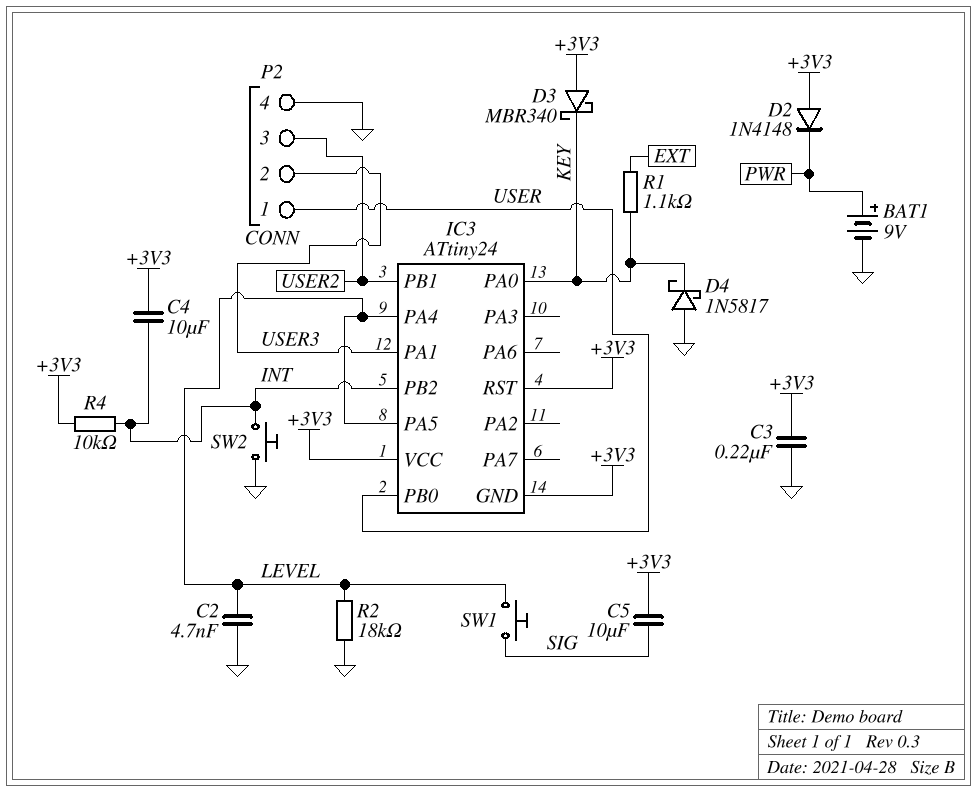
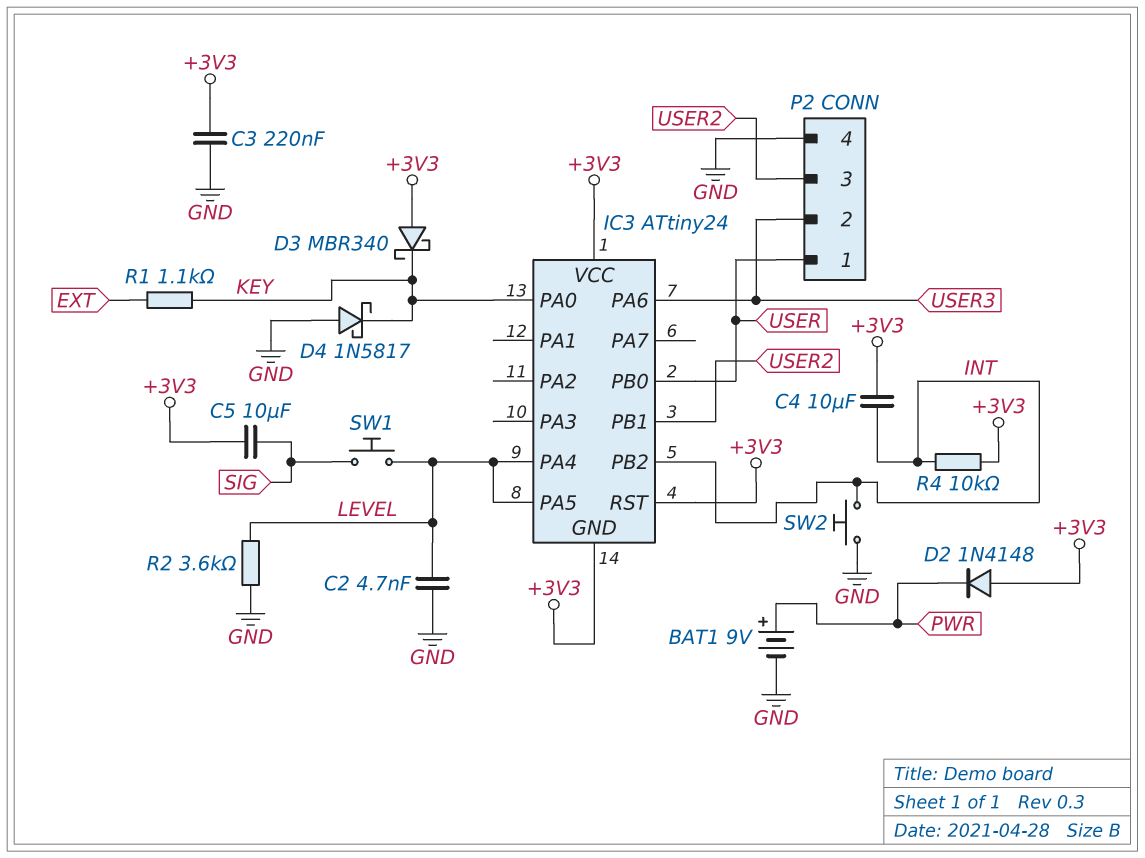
IC3 pin PA1: USER3 -> none
IC3 pin PA6: none -> USER3
R2: 18k (GND, LEVEL) -> 3.6k (GND, LEVEL)

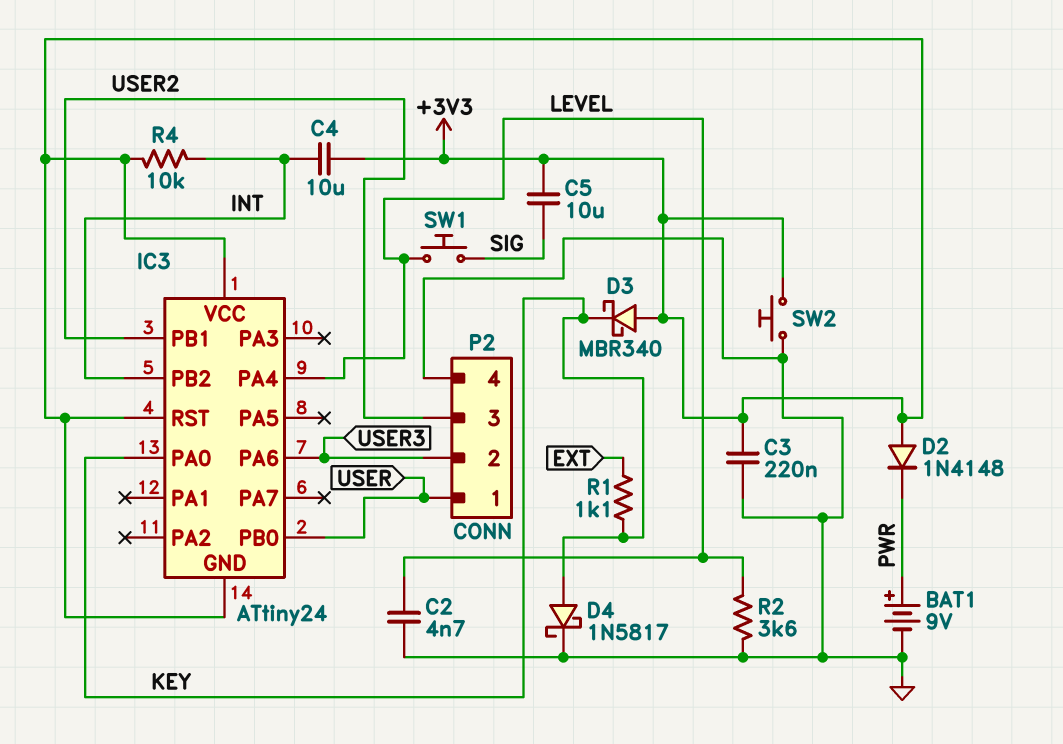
D4: schottky 1N5817 (A GND, K KEY) -> schottky 1N5817 (A KEY, K GND)
IC3 pin PA5: LEVEL -> none
SW2: button (GND, INT) -> button (+3V3, GND)

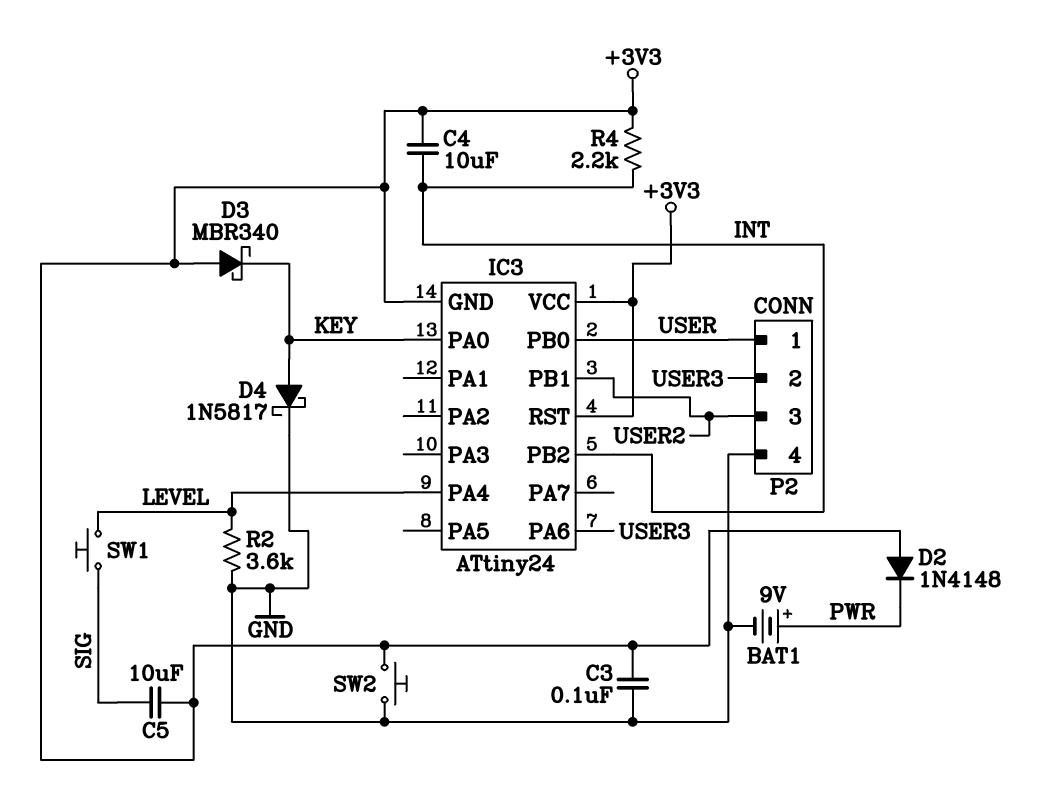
C2: 4.7nF (GND, LEVEL) -> none
C3: 220nF (+3V3, GND) -> 100nF (+3V3, GND)
R1: 1.1k (EXT, KEY) -> none
R4: 10k (+3V3, INT) -> 2.2k (+3V3, INT)

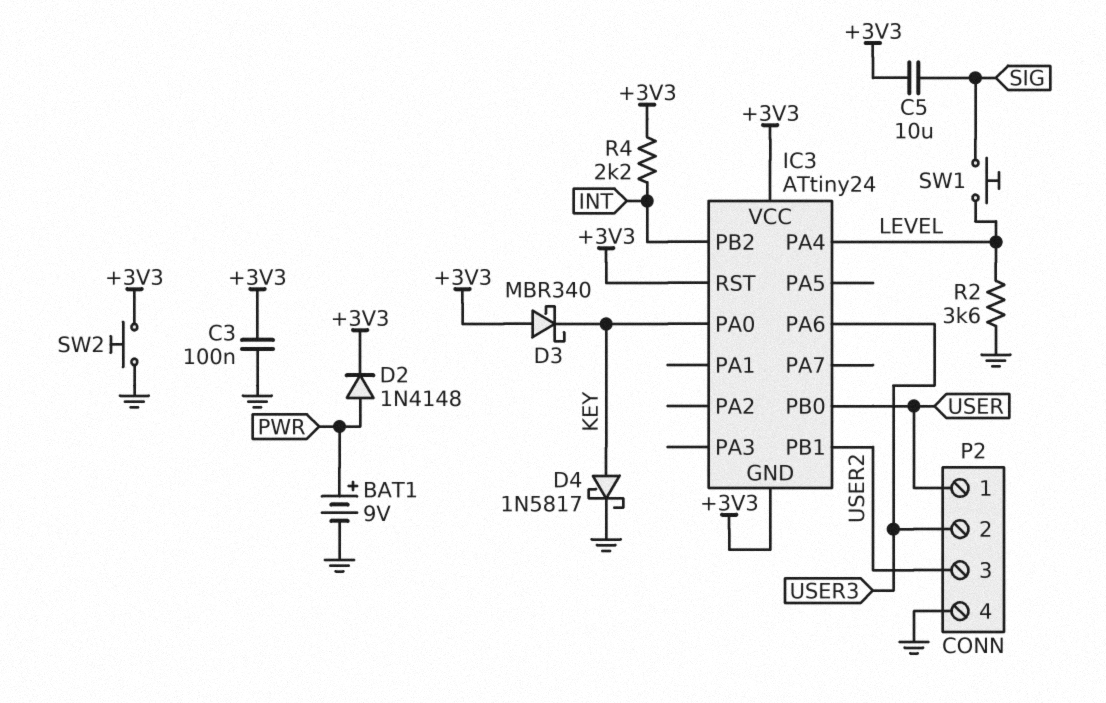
C4: 10uF (+3V3, INT) -> none
D2: diode 1N4148 (A +3V3, K PWR) -> diode 1N4148 (A PWR, K +3V3)

